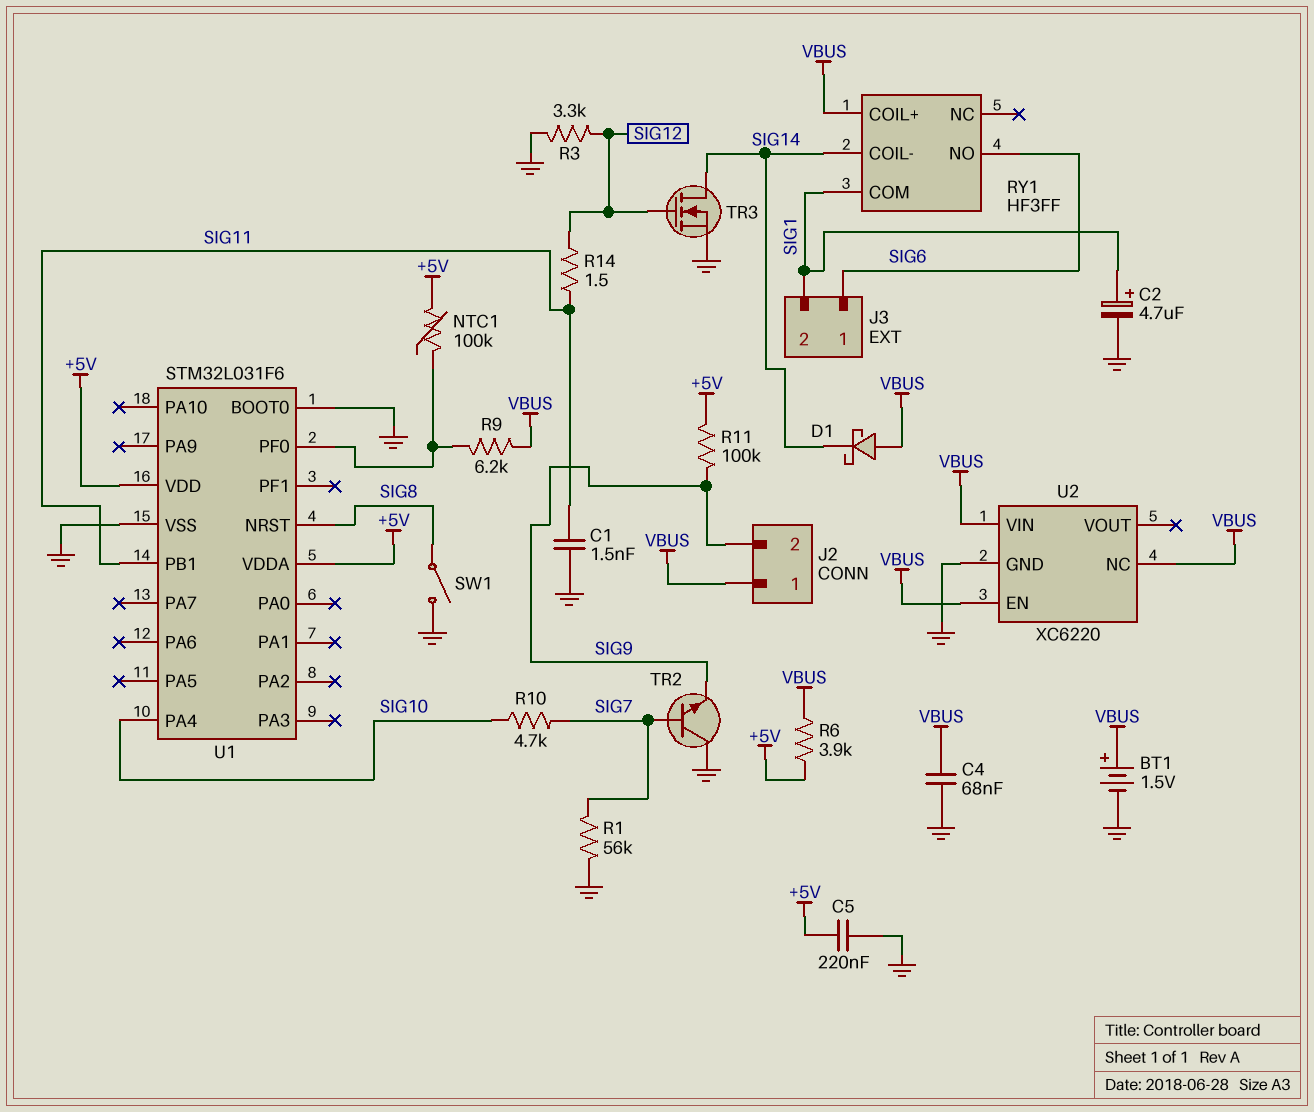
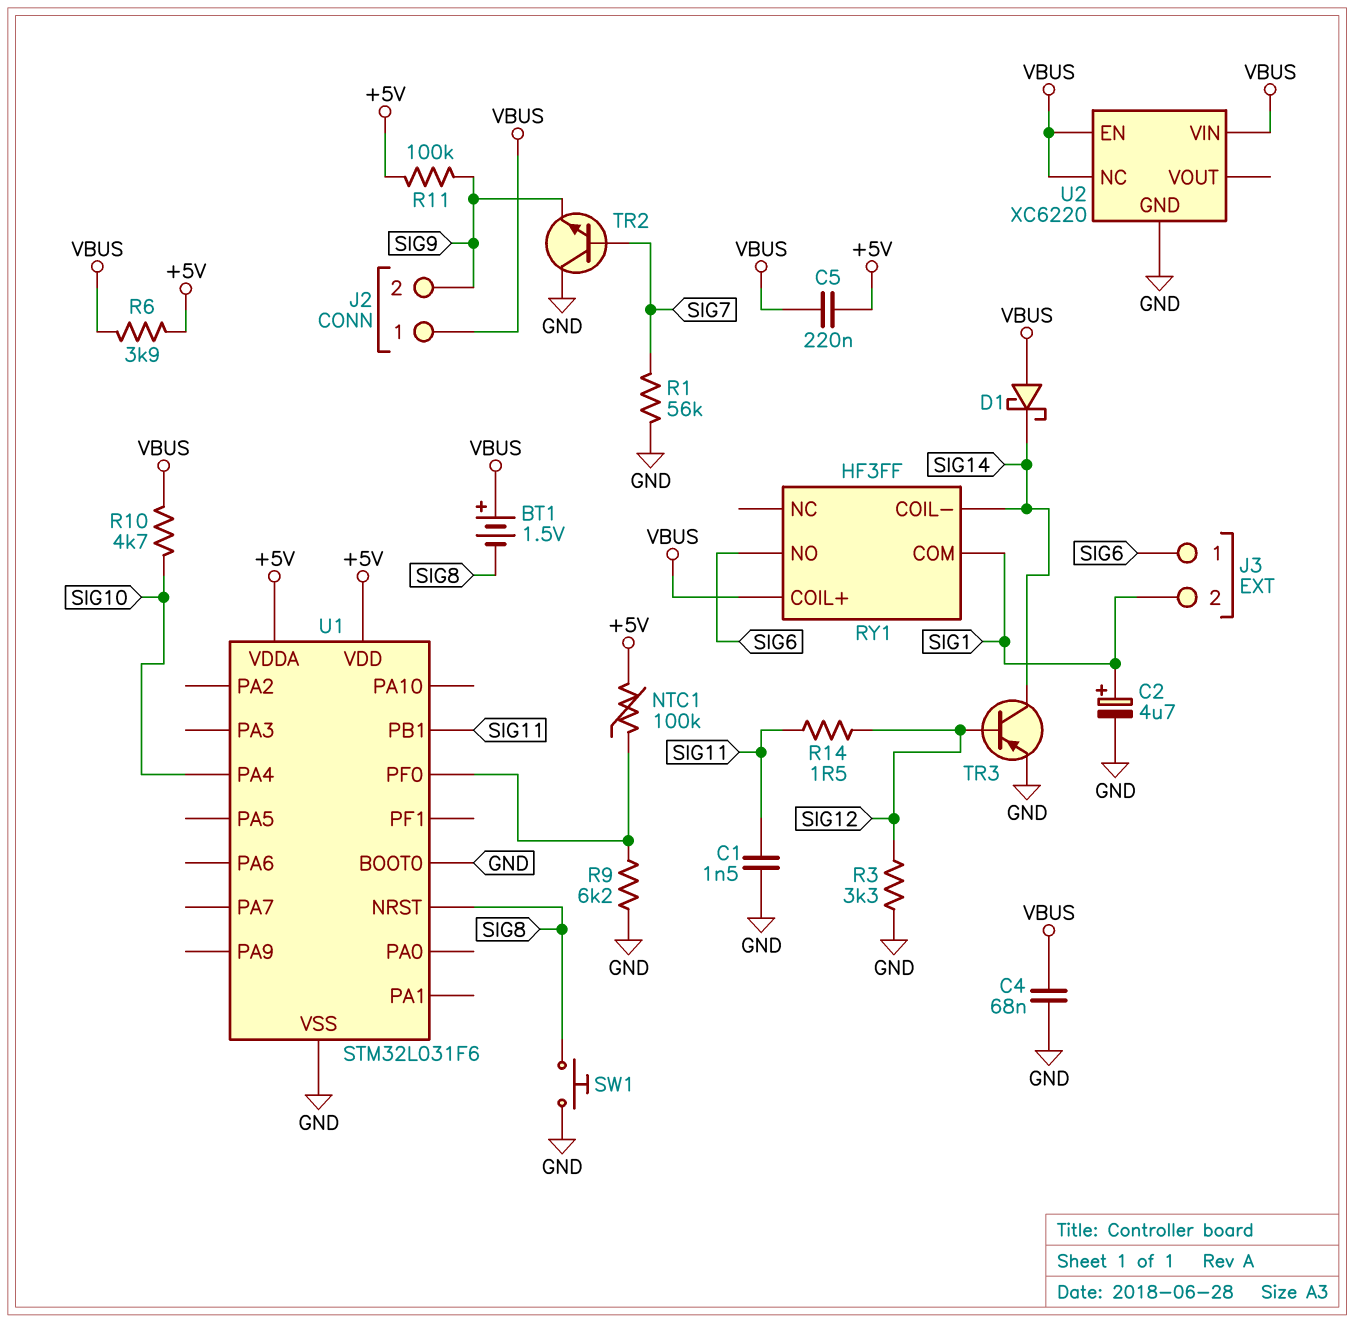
BT1: 1.5V (plus VBUS, minus GND) -> 1.5V (plus VBUS, minus SIG8)
C5: 220nF (+5V, GND) -> 220nF (+5V, VBUS)
R9: 6.2k (U1/PF0, VBUS) -> 6.2k (GND, U1/PF0)
R10: 4.7k (SIG7, SIG10) -> 4.7k (SIG10, VBUS)
SW1: switch (GND, SIG8) -> button (GND, SIG8)
TR3: NMOS (G SIG12, D SIG14, S GND) -> PNP (B SIG12, C SIG14, E GND)

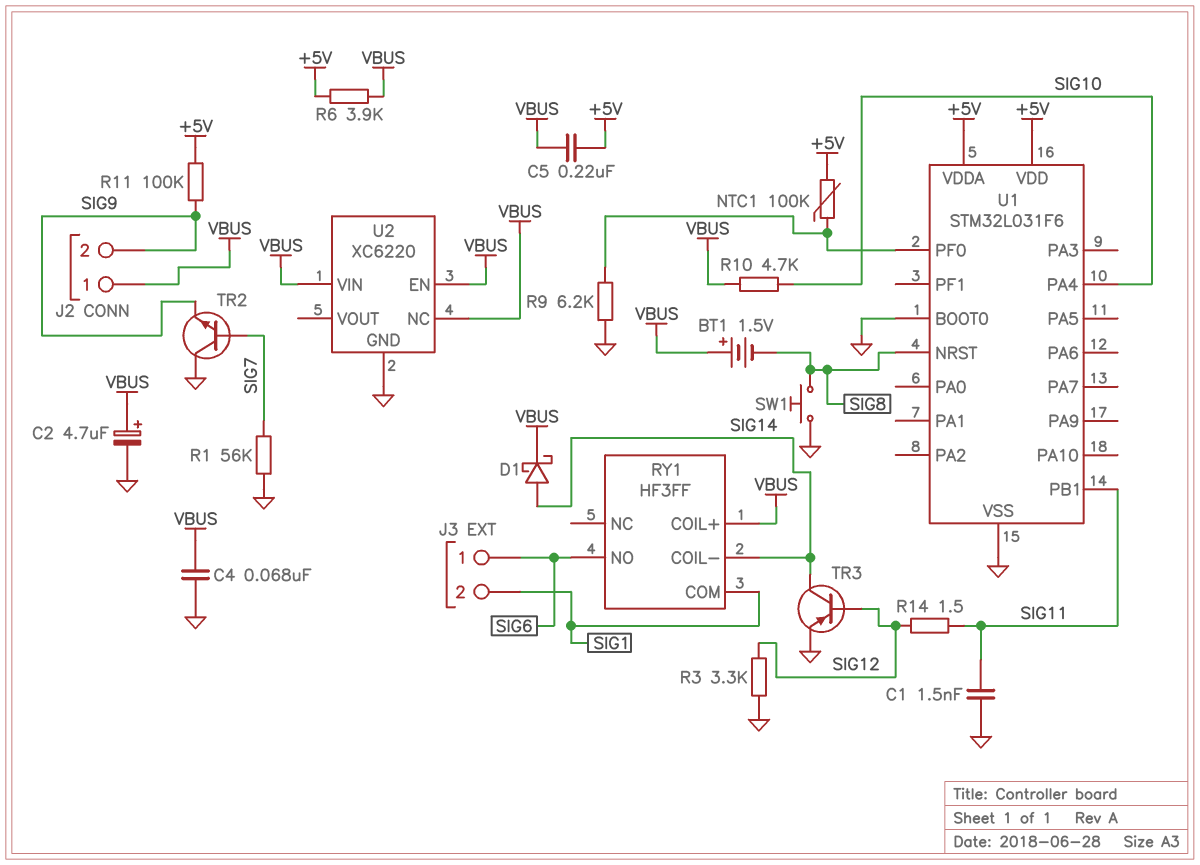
C2: 4.7uF (plus SIG1, minus GND) -> 4.7uF (plus VBUS, minus GND)
D1: schottky (A VBUS, K SIG14) -> schottky (A SIG14, K VBUS)

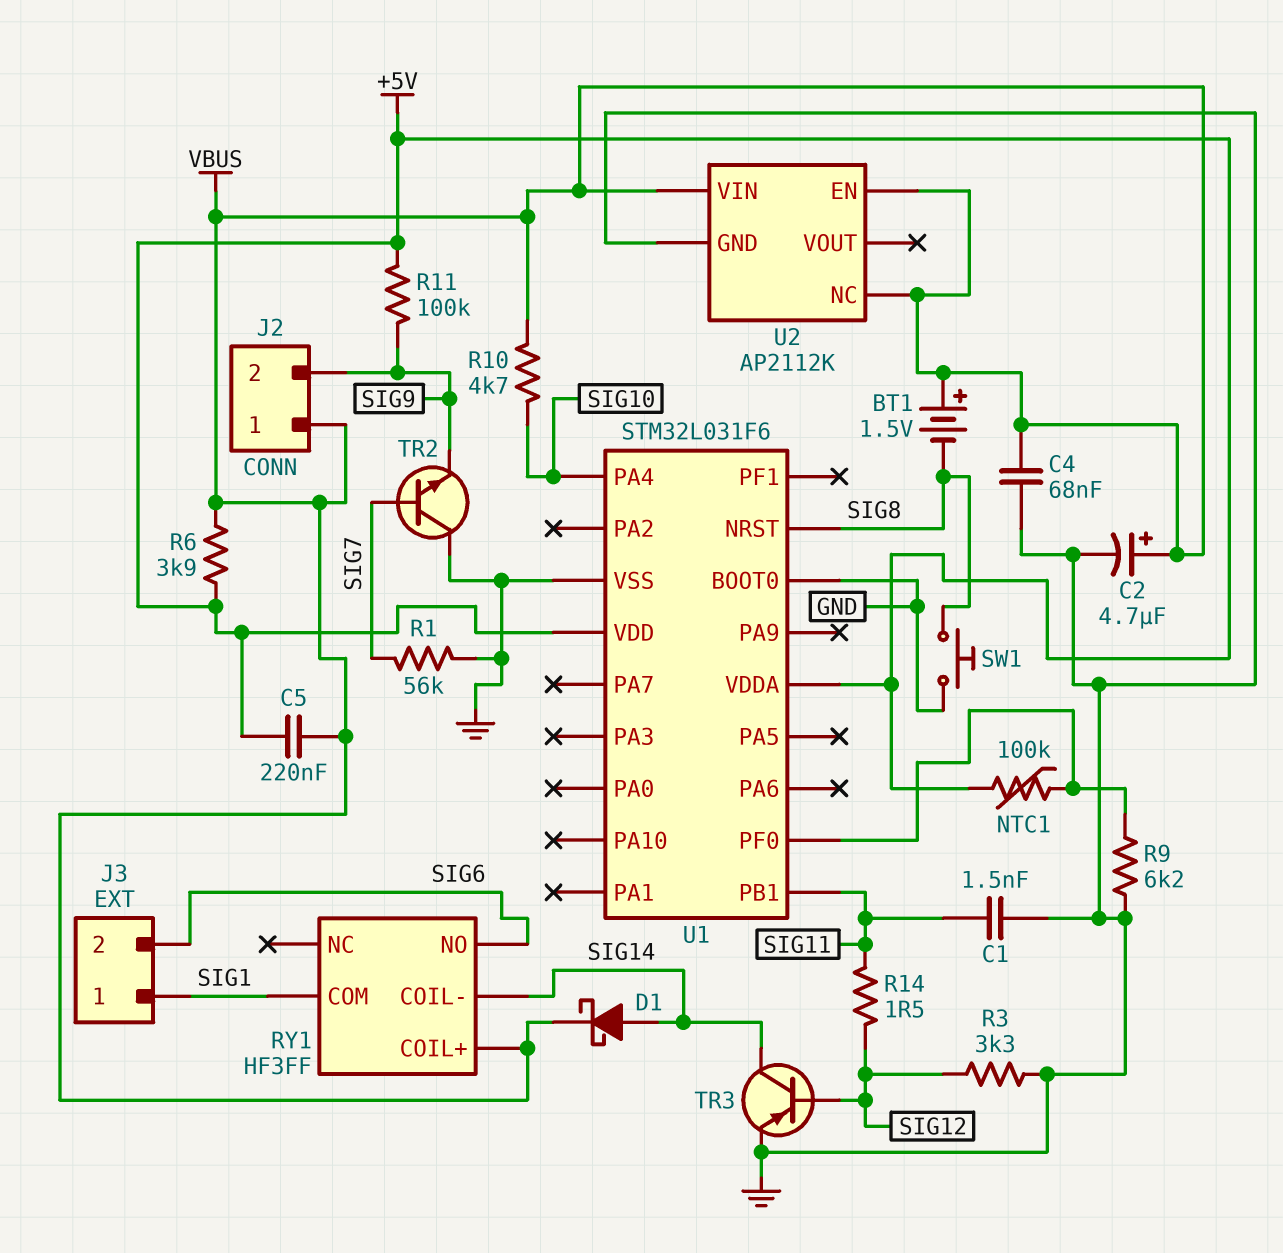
J3 pin 1: SIG6 -> SIG1
J3 pin 2: SIG1 -> SIG6
U2: XC6220 -> AP2112K

